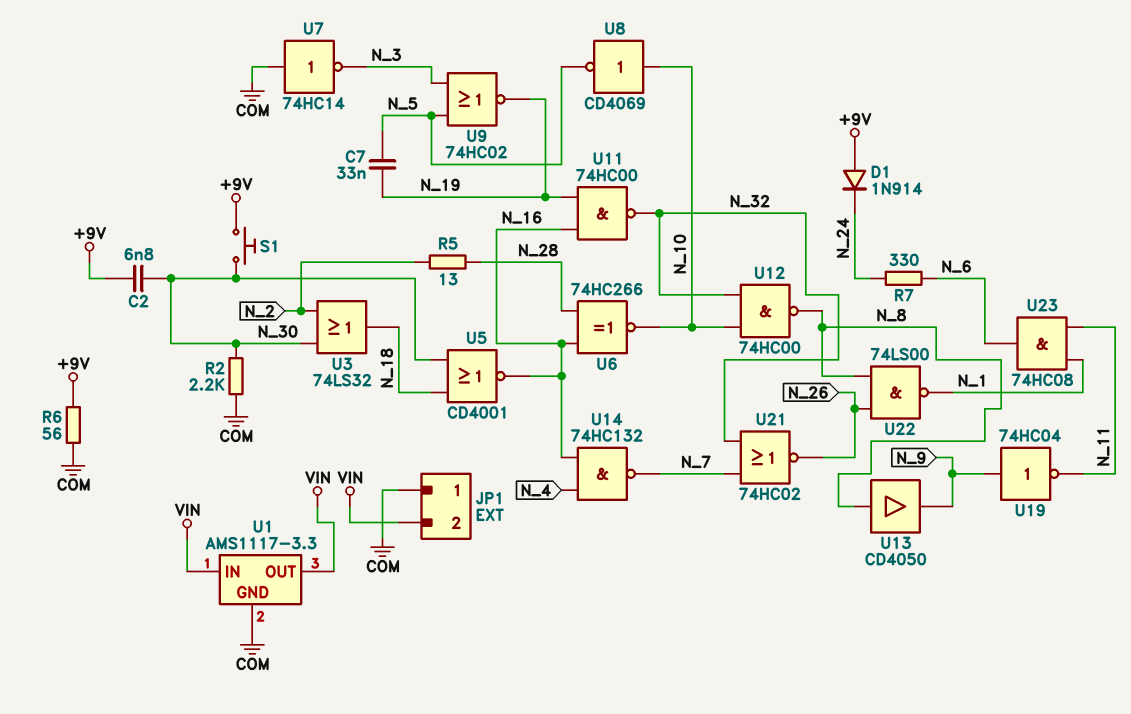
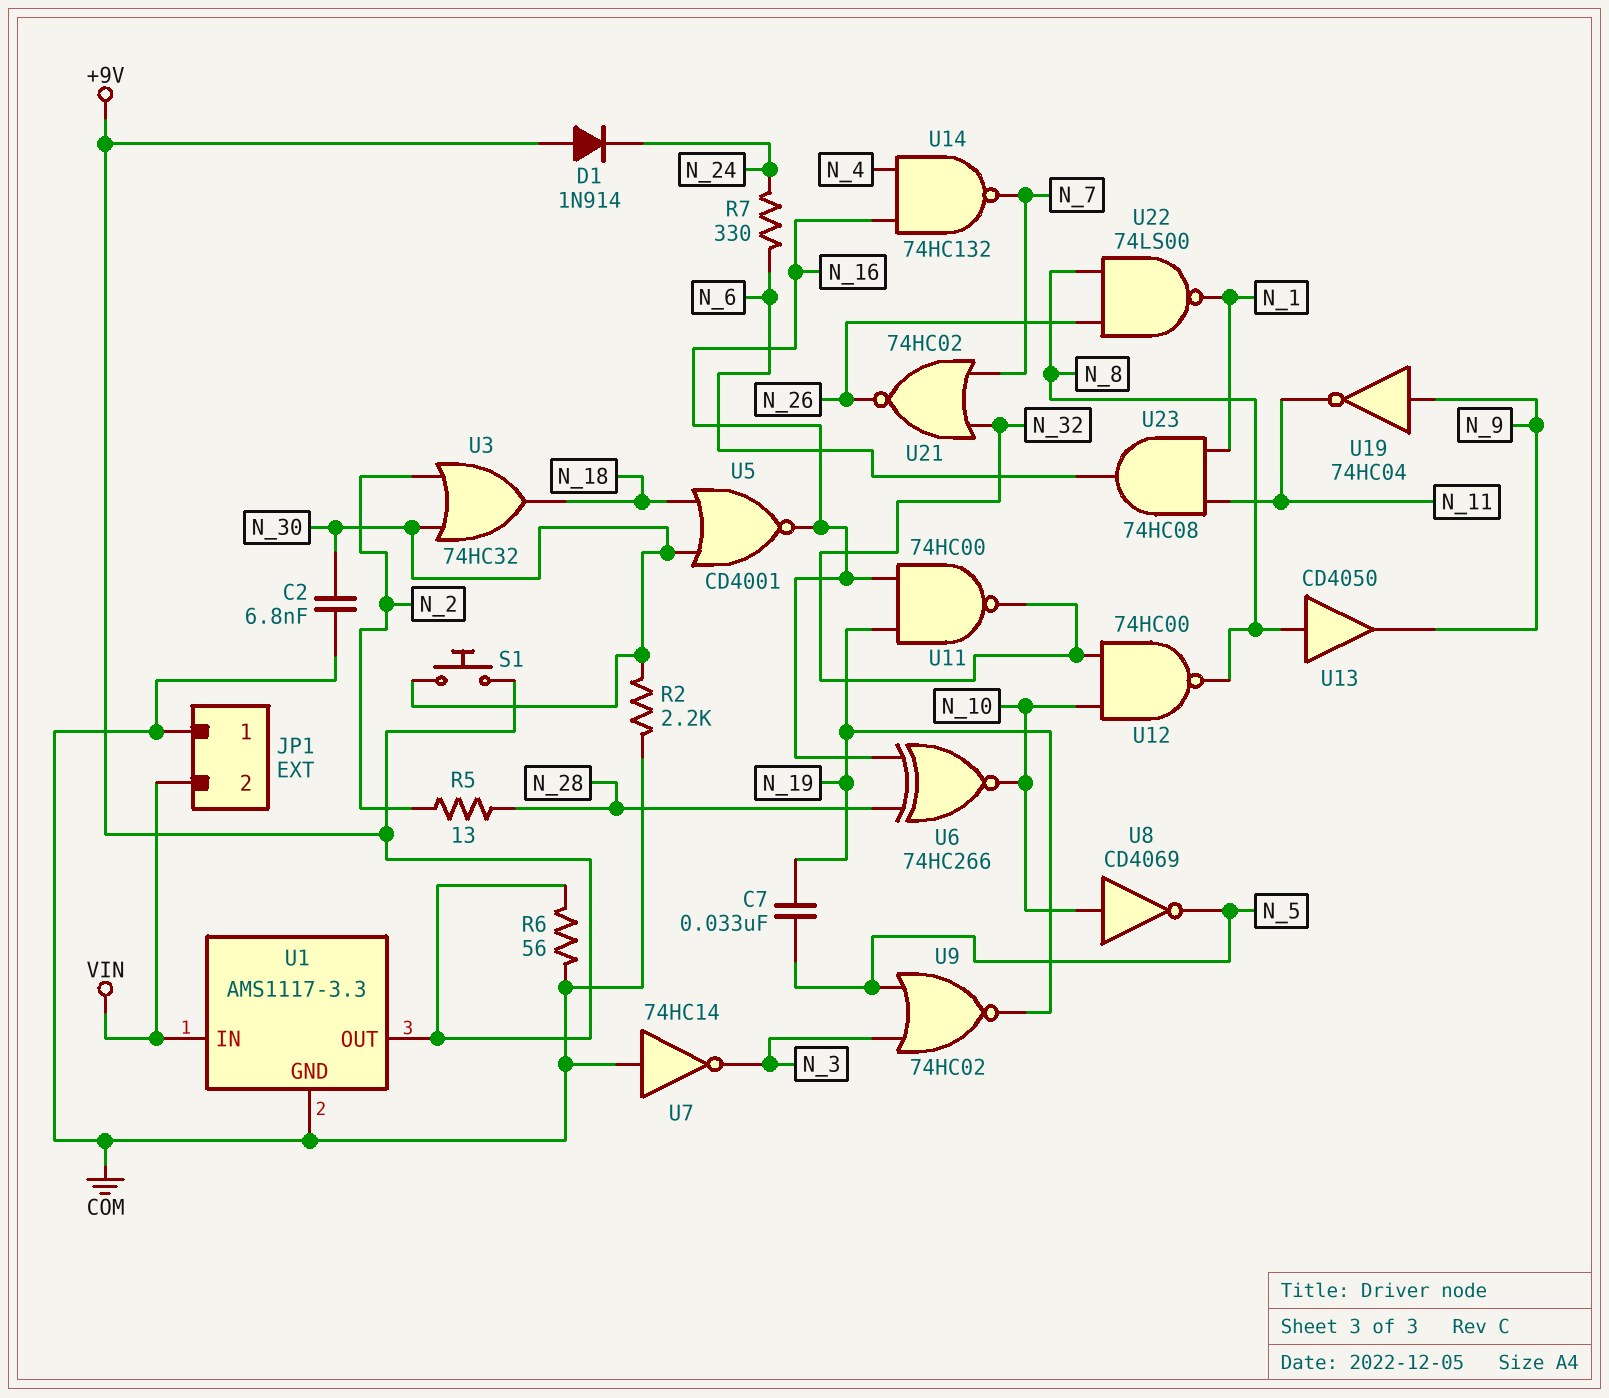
C2: 6.8nF (+9V, N_30) -> 6.8nF (COM, N_30)
U1 pin OUT: VIN -> +9V
U3: OR 74LS32 (in N_2, in N_30, out N_18) -> OR 74HC32 (in N_2, in N_30, out N_18)

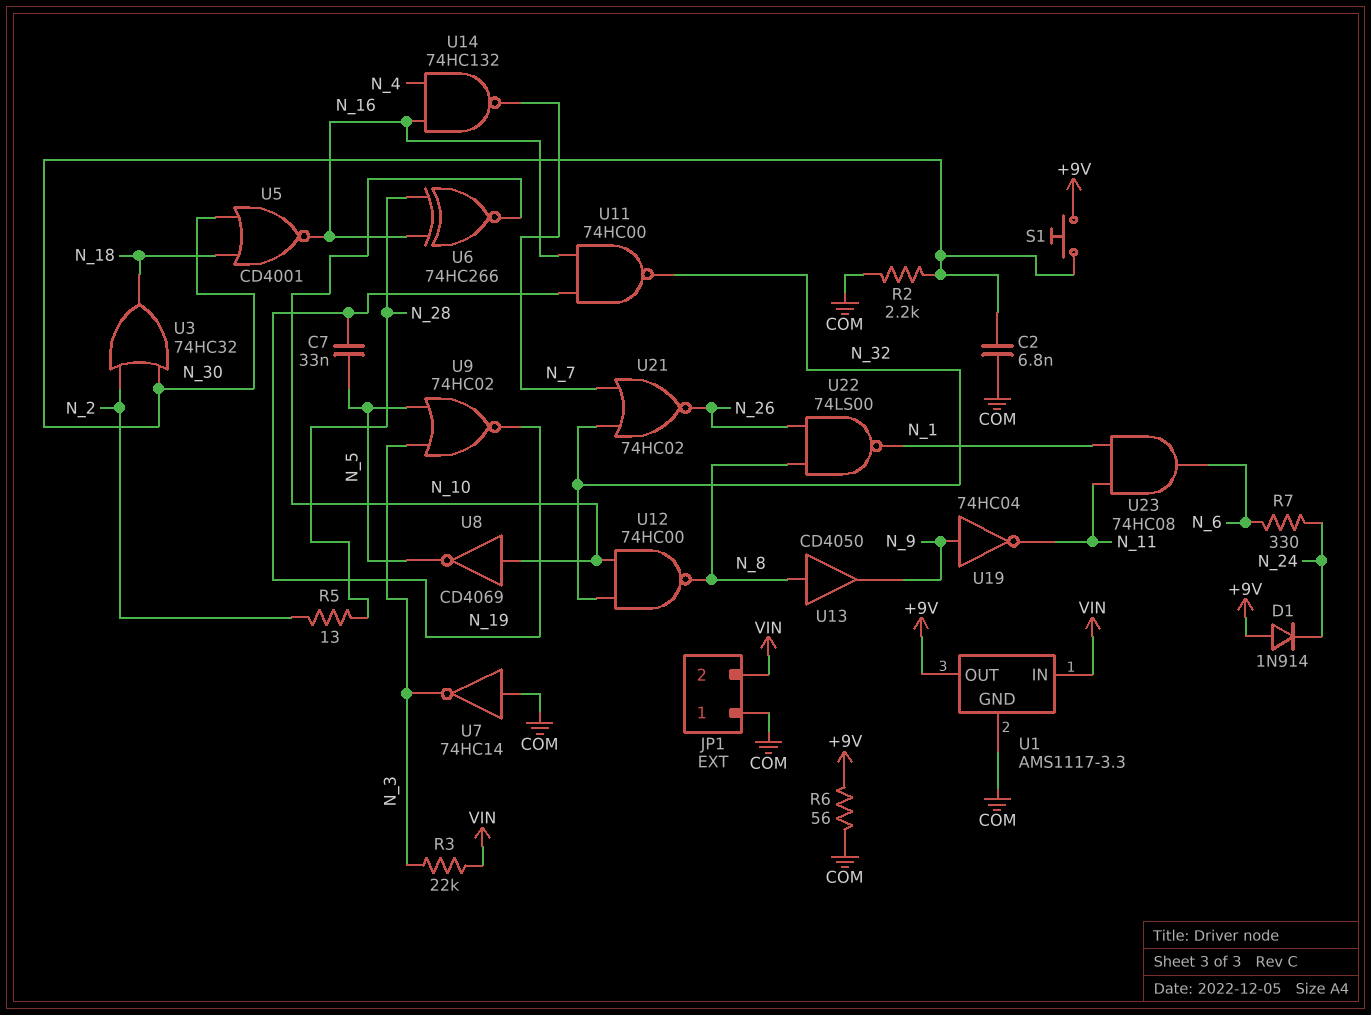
R3: none -> 22k (N_3, VIN)

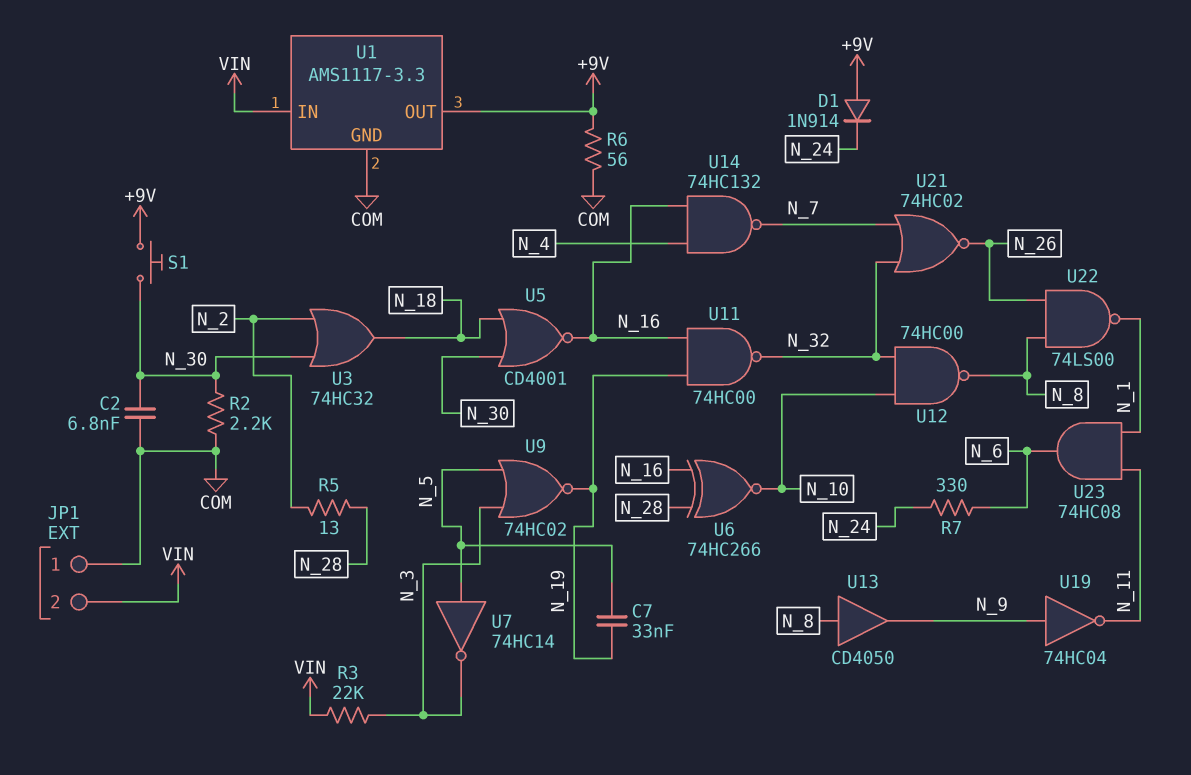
U7: NOT 74HC14 (in COM, out N_3) -> NOT 74HC14 (in N_5, out N_3)
U8: NOT CD4069 (in N_10, out N_5) -> none

